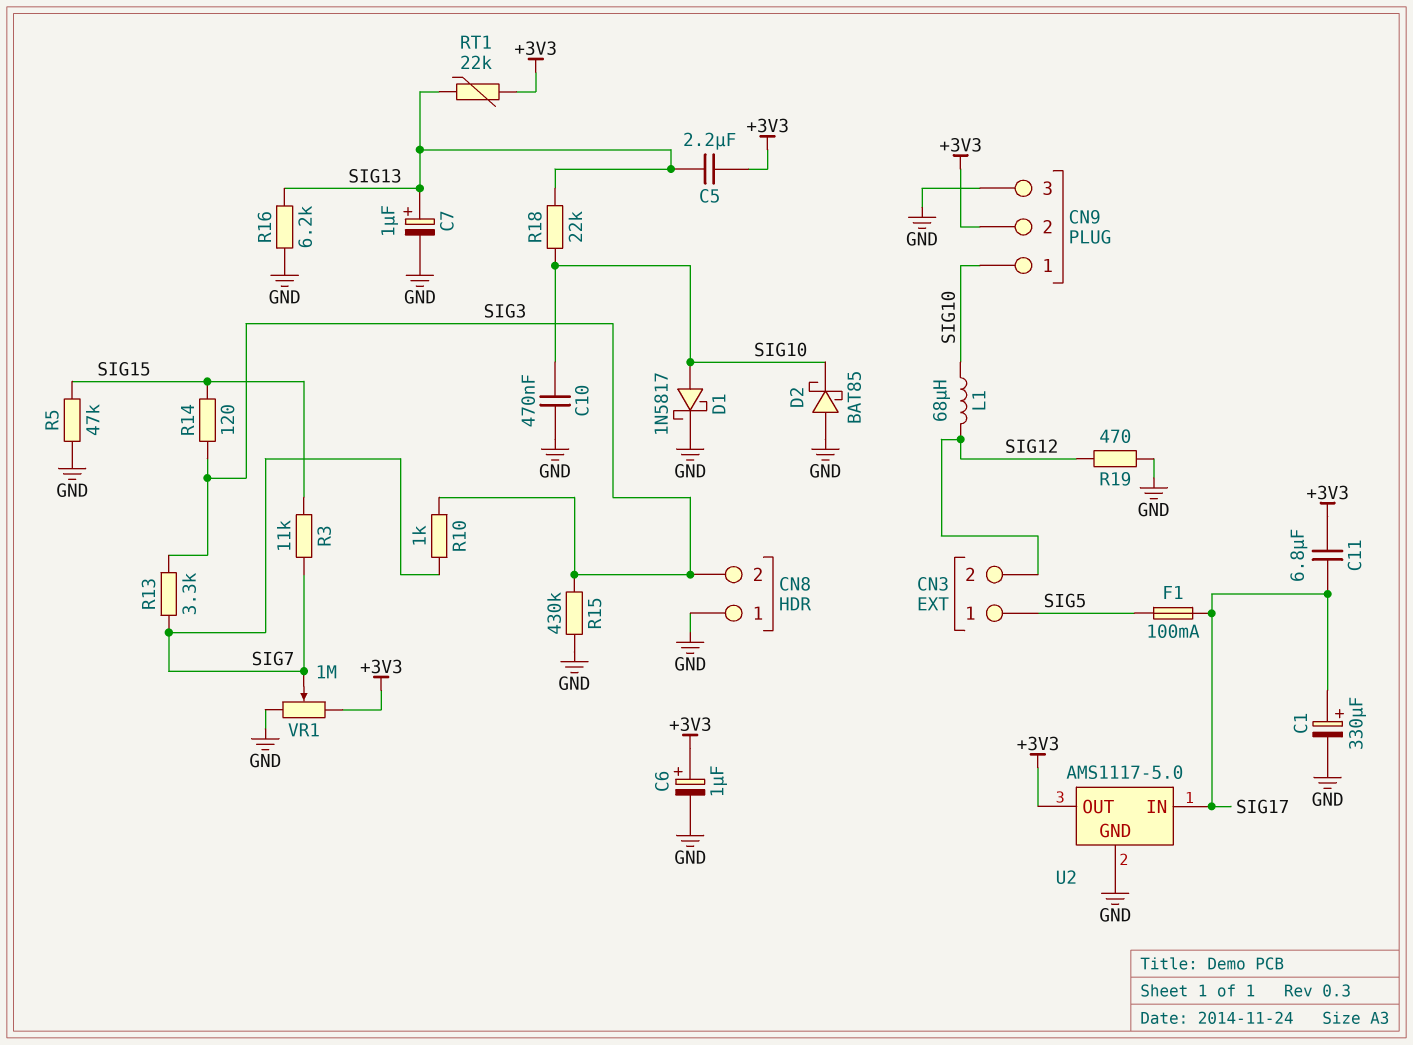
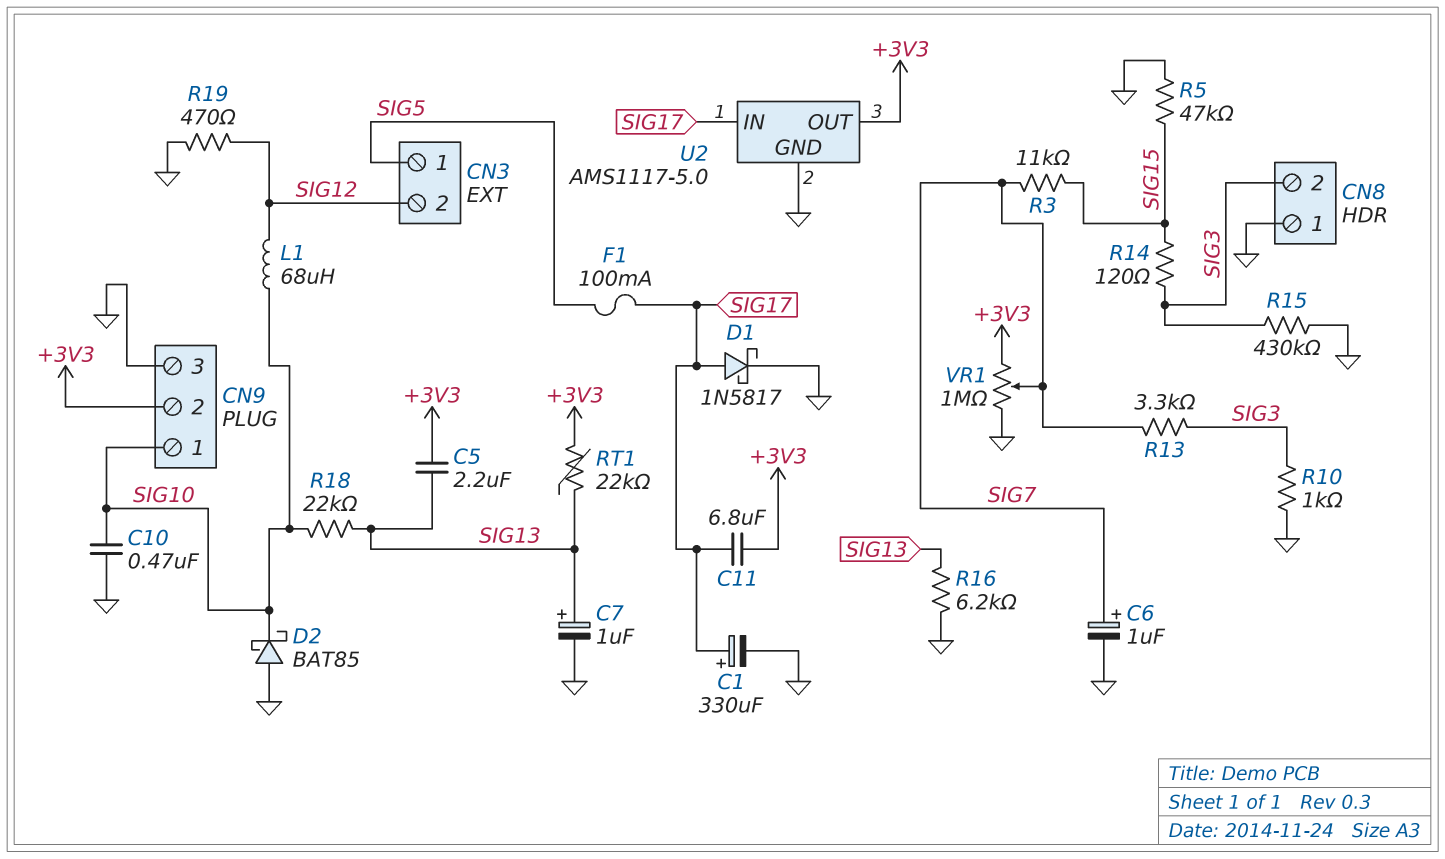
C6: 1uF (plus +3V3, minus GND) -> 1uF (plus SIG7, minus GND)
D1: schottky 1N5817 (A SIG10, K GND) -> schottky 1N5817 (A SIG17, K GND)
R10: 1k (SIG3, SIG7) -> 1k (GND, SIG3)

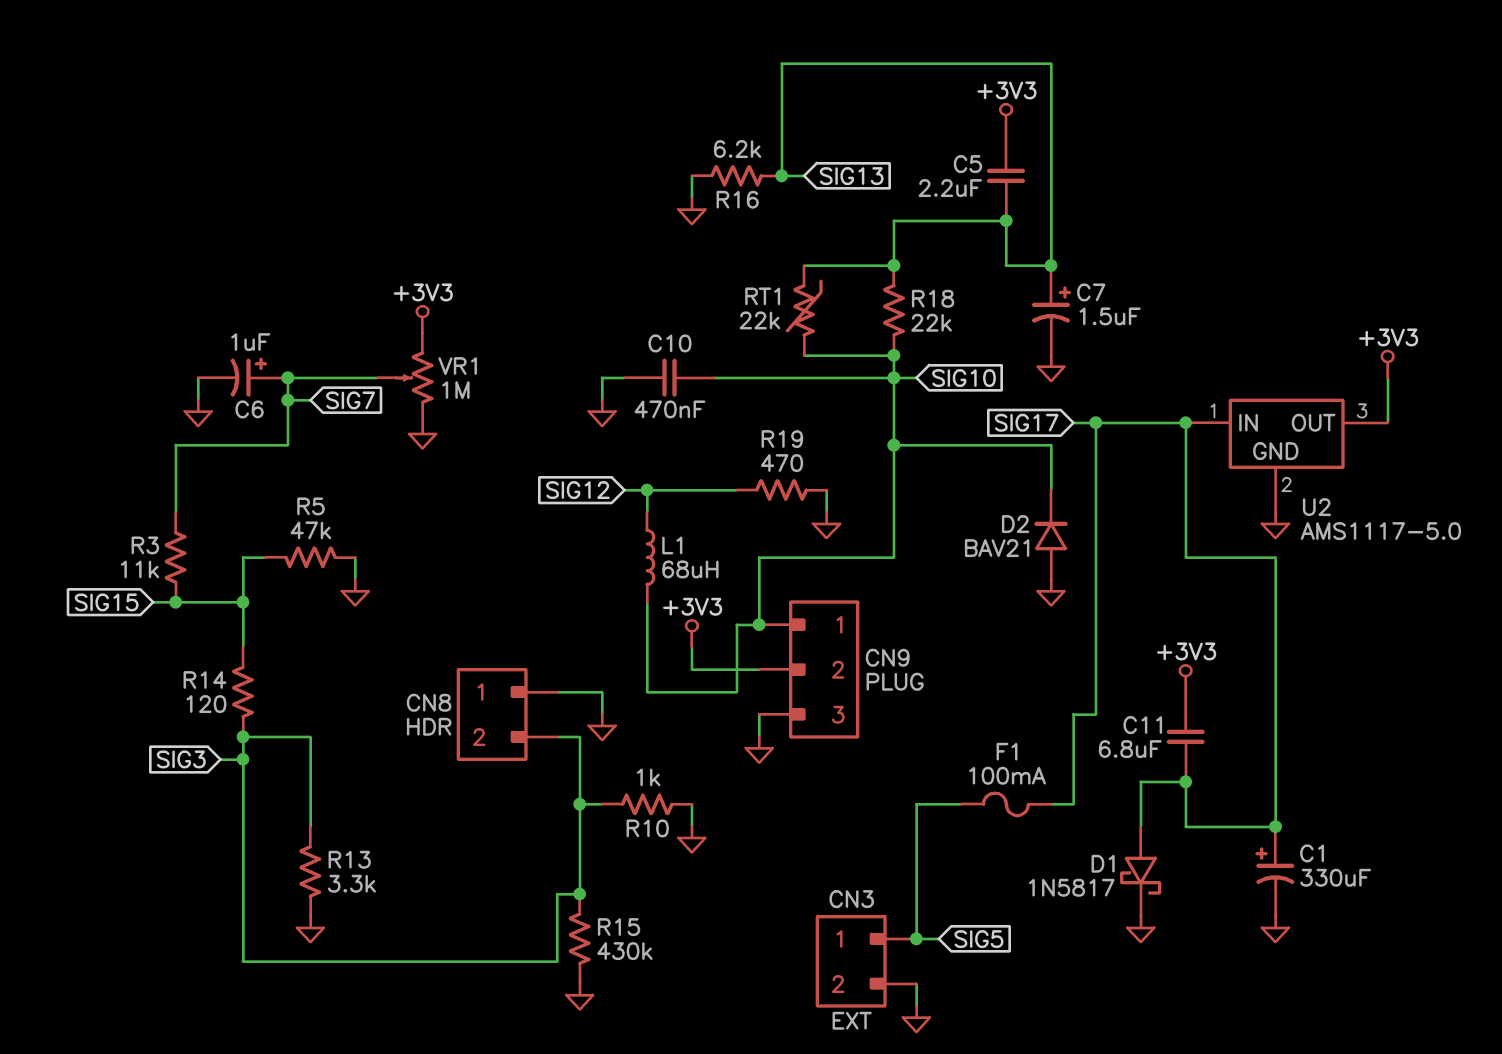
C7: 1uF (plus SIG13, minus GND) -> 1.5uF (plus SIG13, minus GND)
CN3 pin 2: SIG12 -> GND
D2: schottky BAT85 (A GND, K SIG10) -> diode BAV21 (A GND, K SIG10)
R13: 3.3k (SIG3, SIG7) -> 3.3k (GND, SIG3)
RT1: 22k (+3V3, SIG13) -> 22k (SIG10, SIG13)

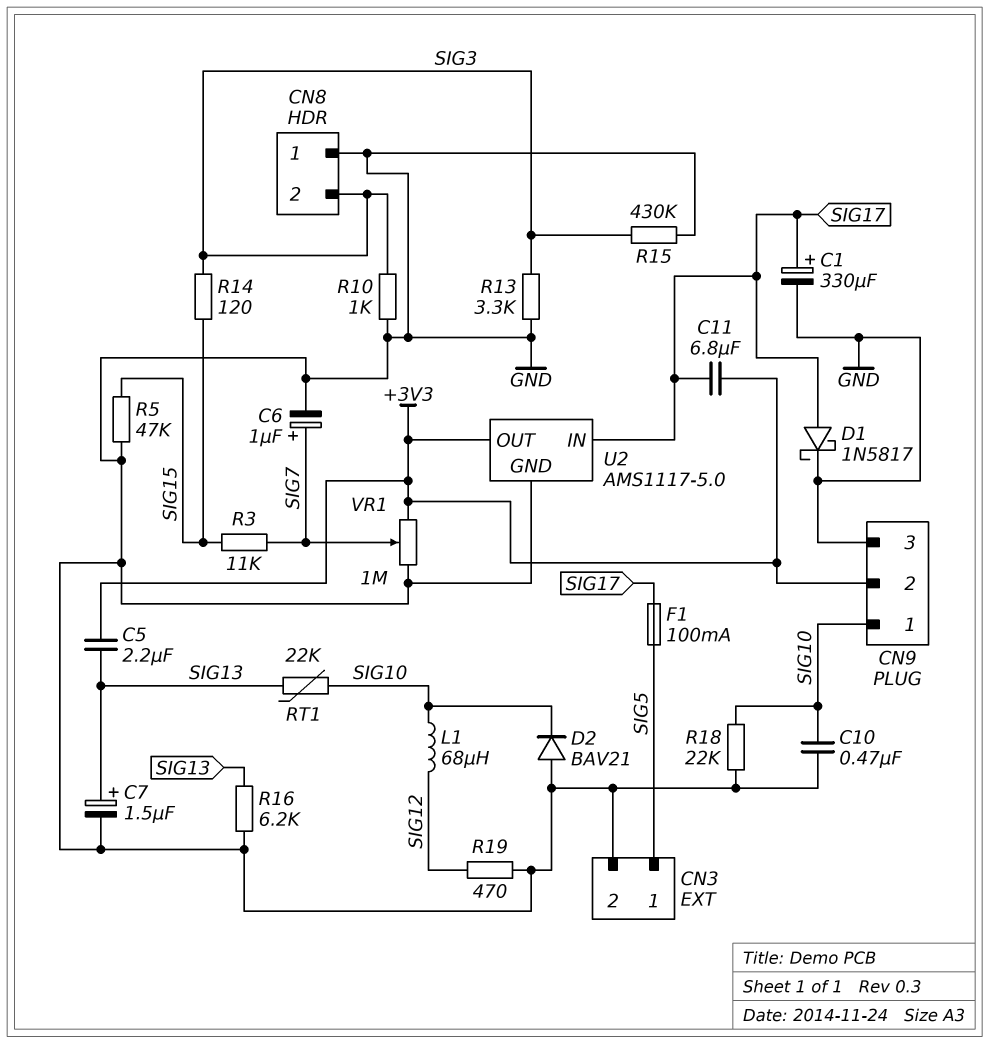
R18: 22k (SIG10, SIG13) -> 22k (GND, SIG10)

